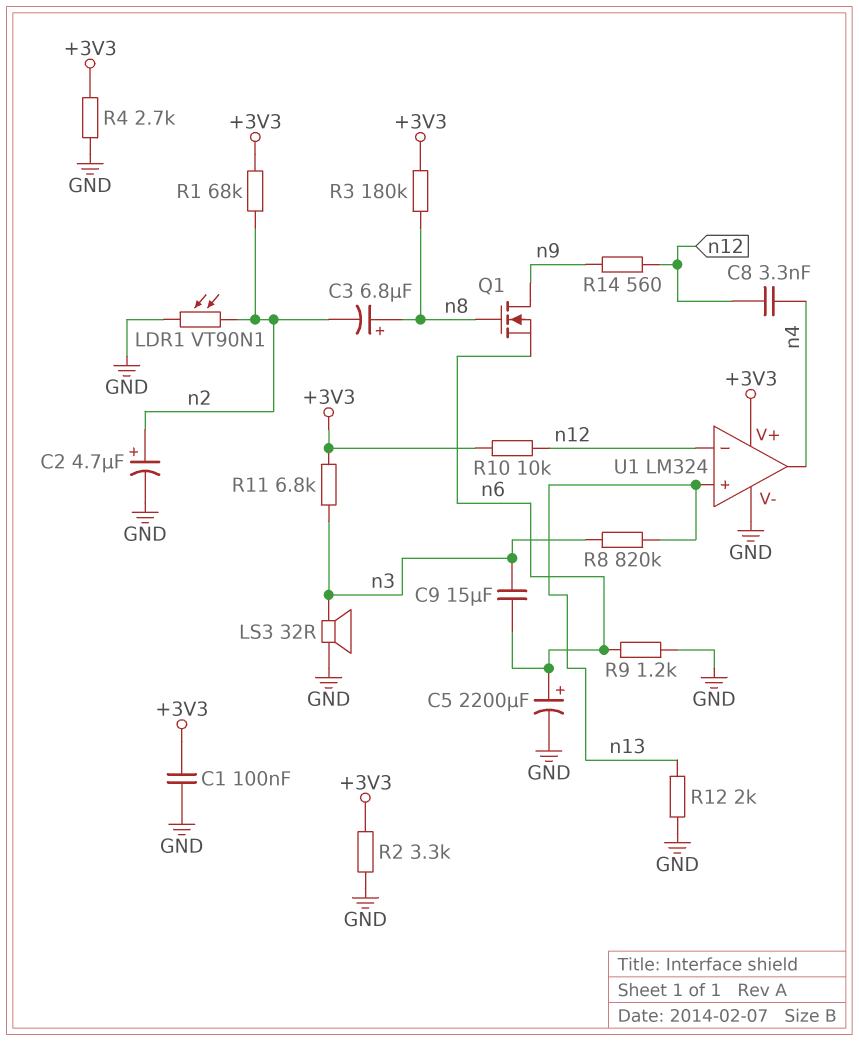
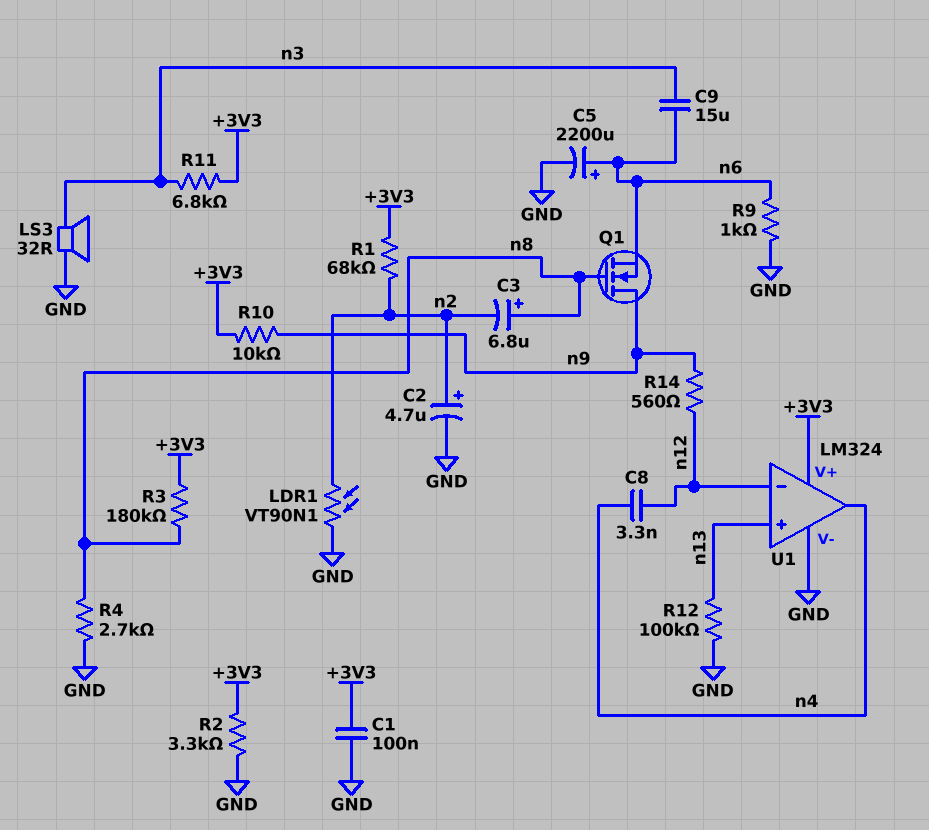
R4: 2.7k (+3V3, GND) -> 2.7k (GND, n8)
R8: 820k (n3, n13) -> none
R9: 1.2k (GND, n6) -> 1k (GND, n6)
R10: 10k (+3V3, n12) -> 10k (+3V3, n9)
R12: 2k (GND, n13) -> 100k (GND, n13)

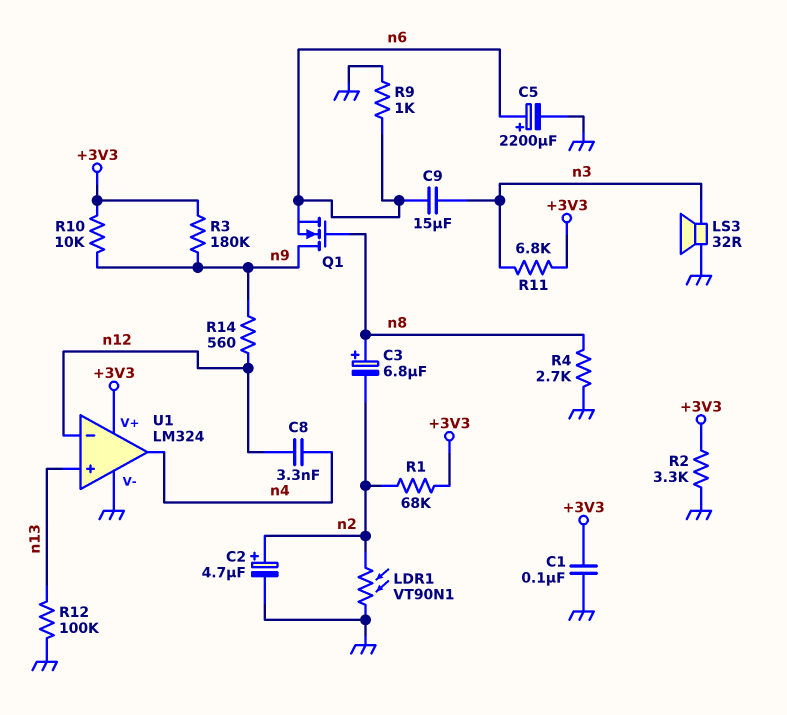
R3: 180k (+3V3, n8) -> 180k (+3V3, n9)

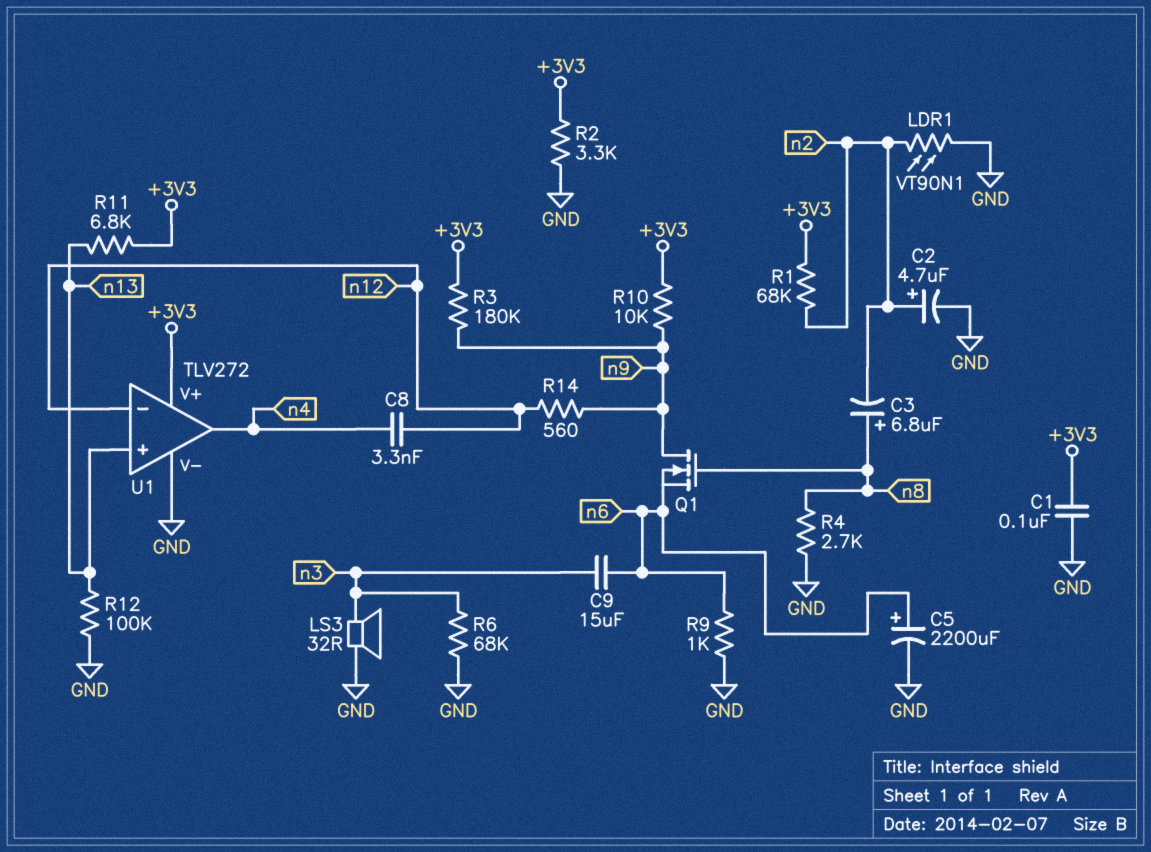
R6: none -> 68k (GND, n3)
R11: 6.8k (+3V3, n3) -> 6.8k (+3V3, n13)
U1: LM324 -> TLV272

